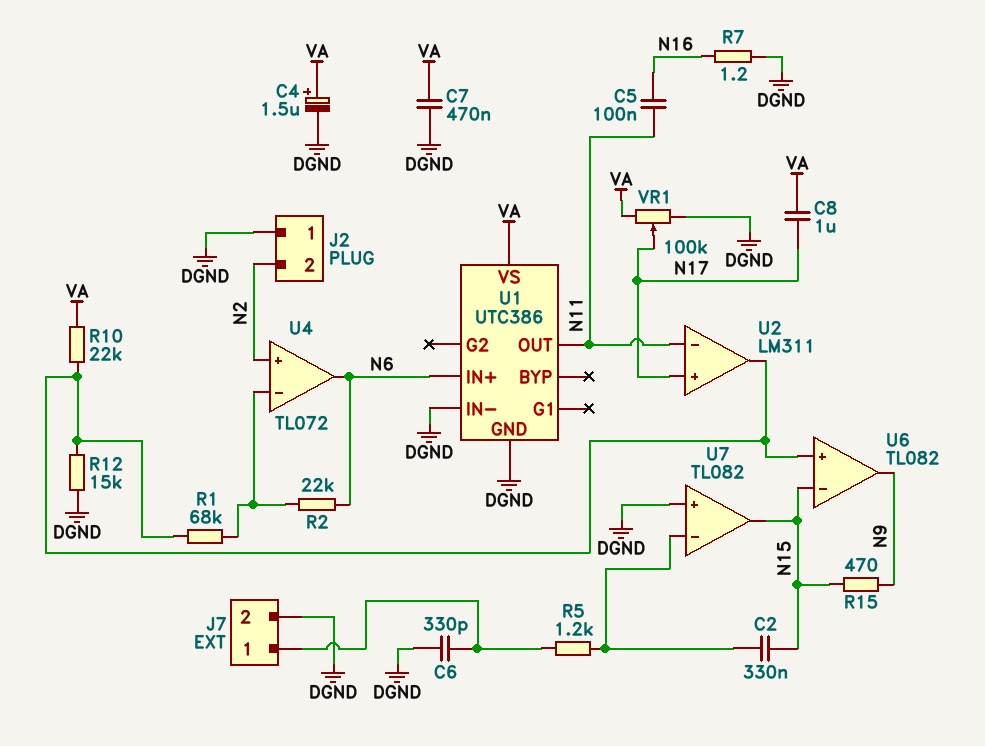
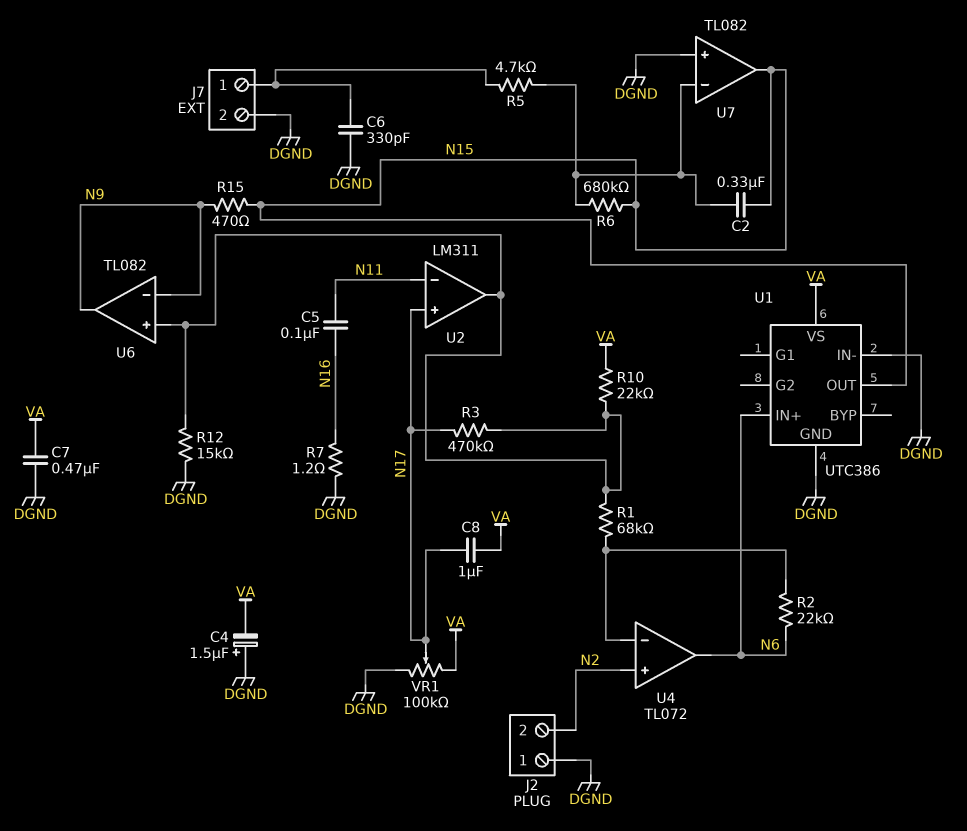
C4: 1.5uF (plus VA, minus DGND) -> 1.5uF (plus DGND, minus VA)
R3: none -> 470k (N17, U2/out)
R5: 1.2k (J7/1, U7/in-) -> 4.7k (J7/1, U7/in-)
R6: none -> 680k (N15, U7/in-)
U1 pin OUT: N11 -> N15
U6 pin in-: N15 -> N9

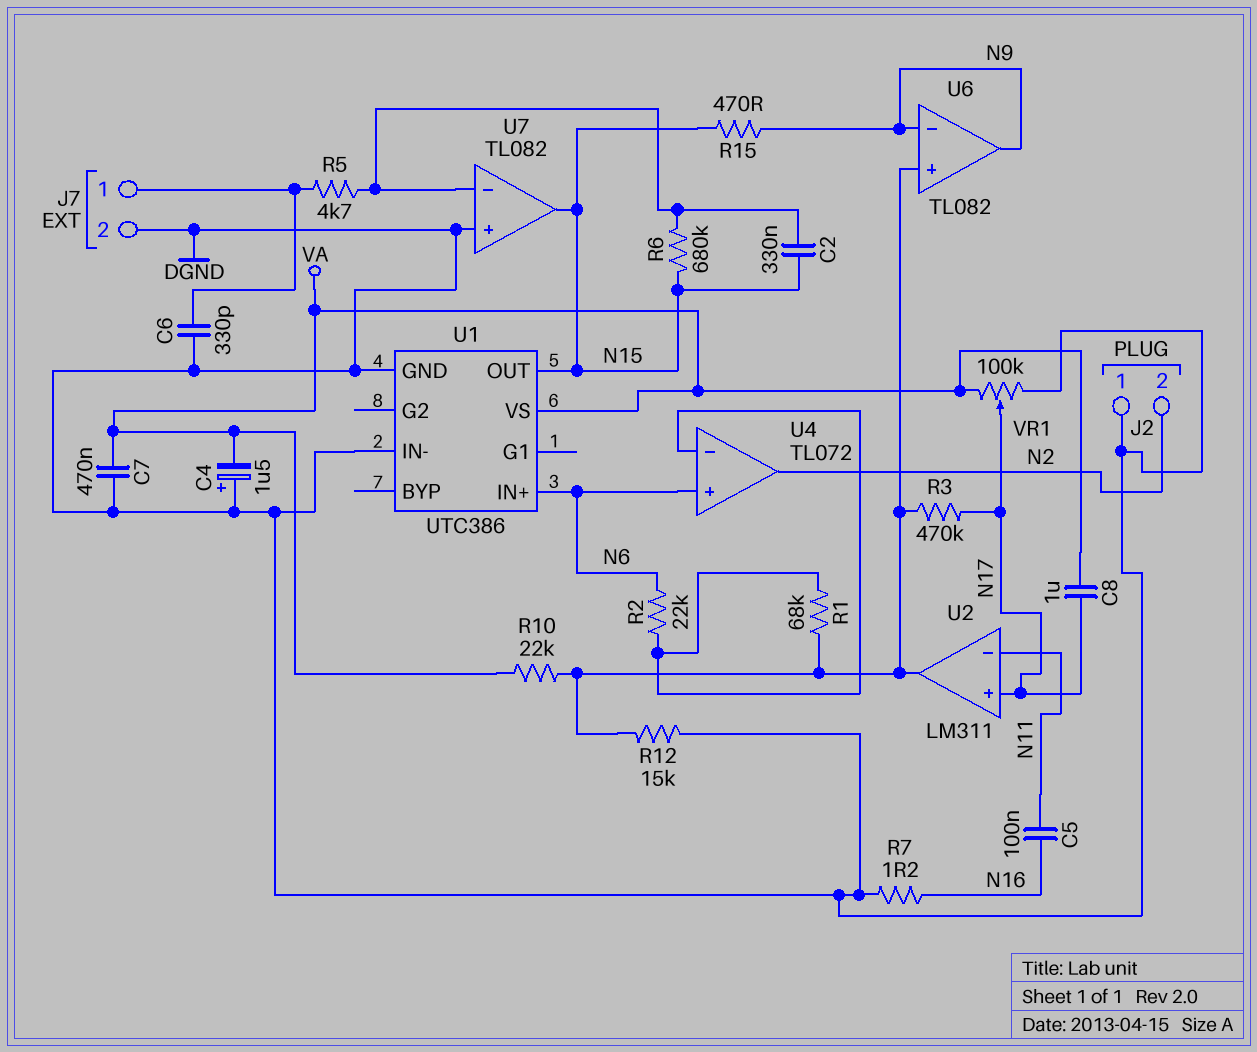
U4 pin in+: N2 -> N6
U4 pin out: N6 -> N2

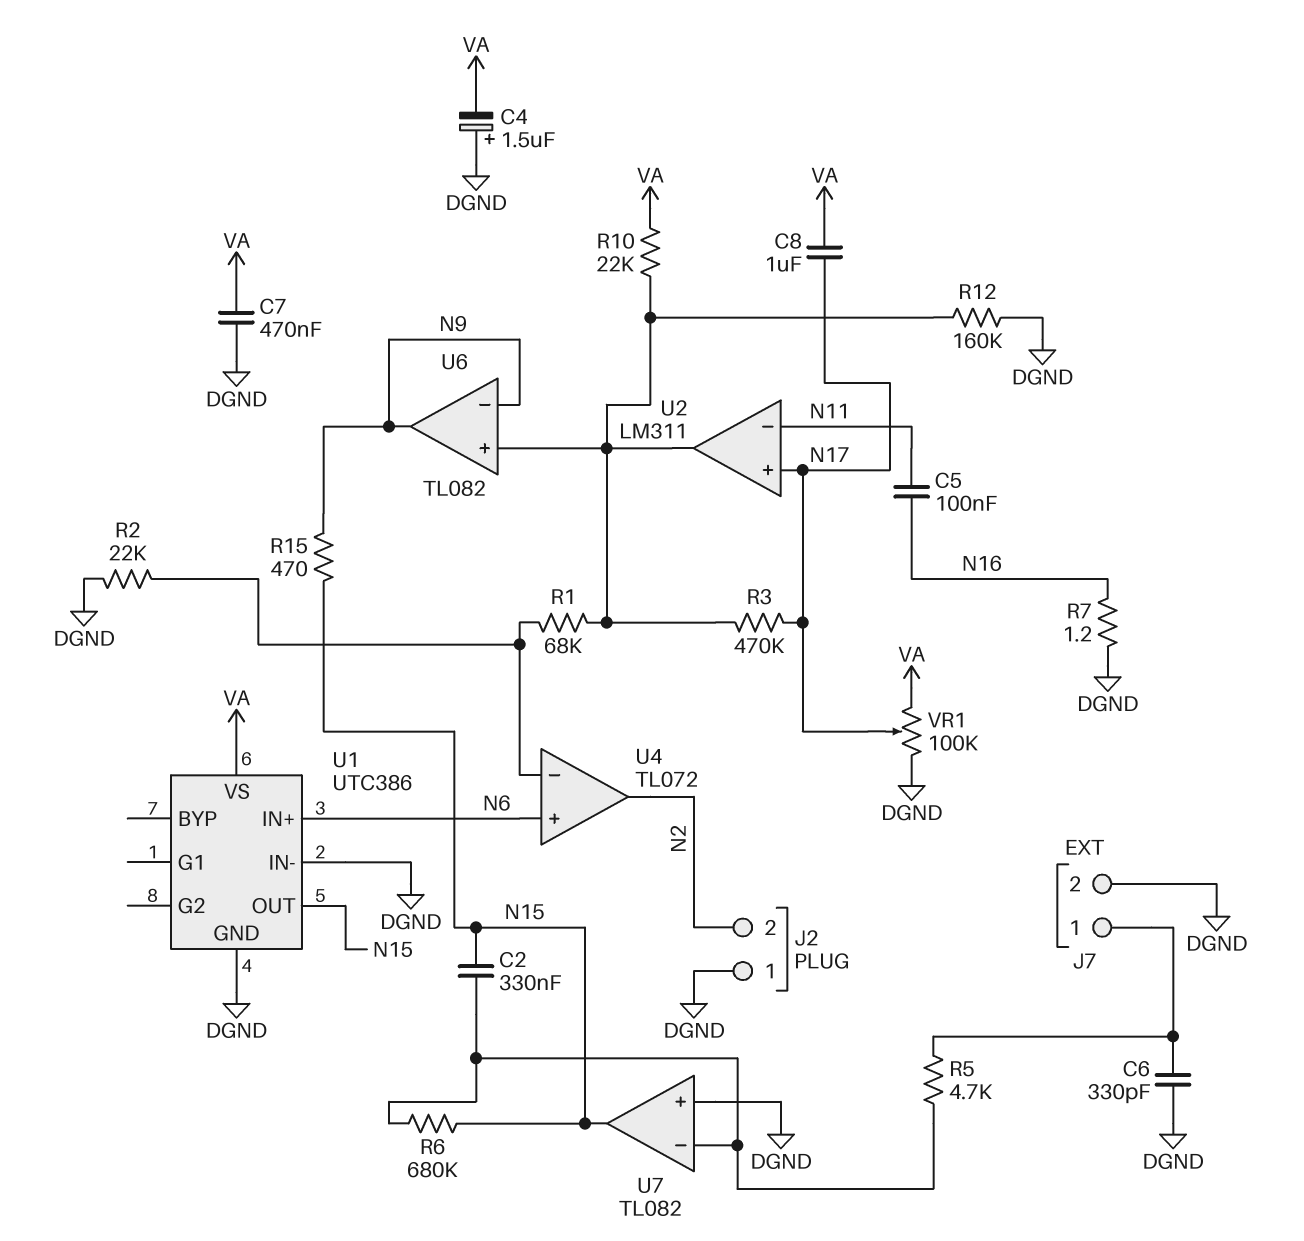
R2: 22k (N6, U4/in-) -> 22k (DGND, U4/in-)
R12: 15k (DGND, U2/out) -> 160k (DGND, U2/out)

